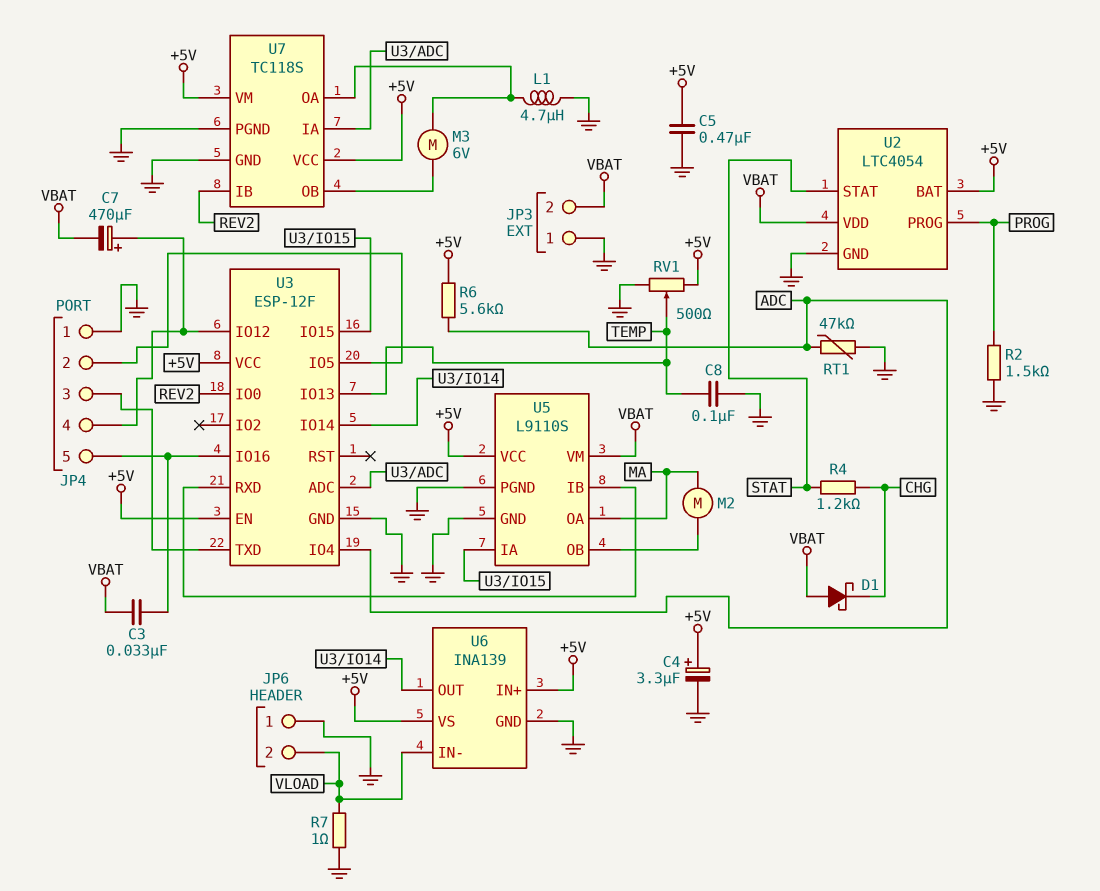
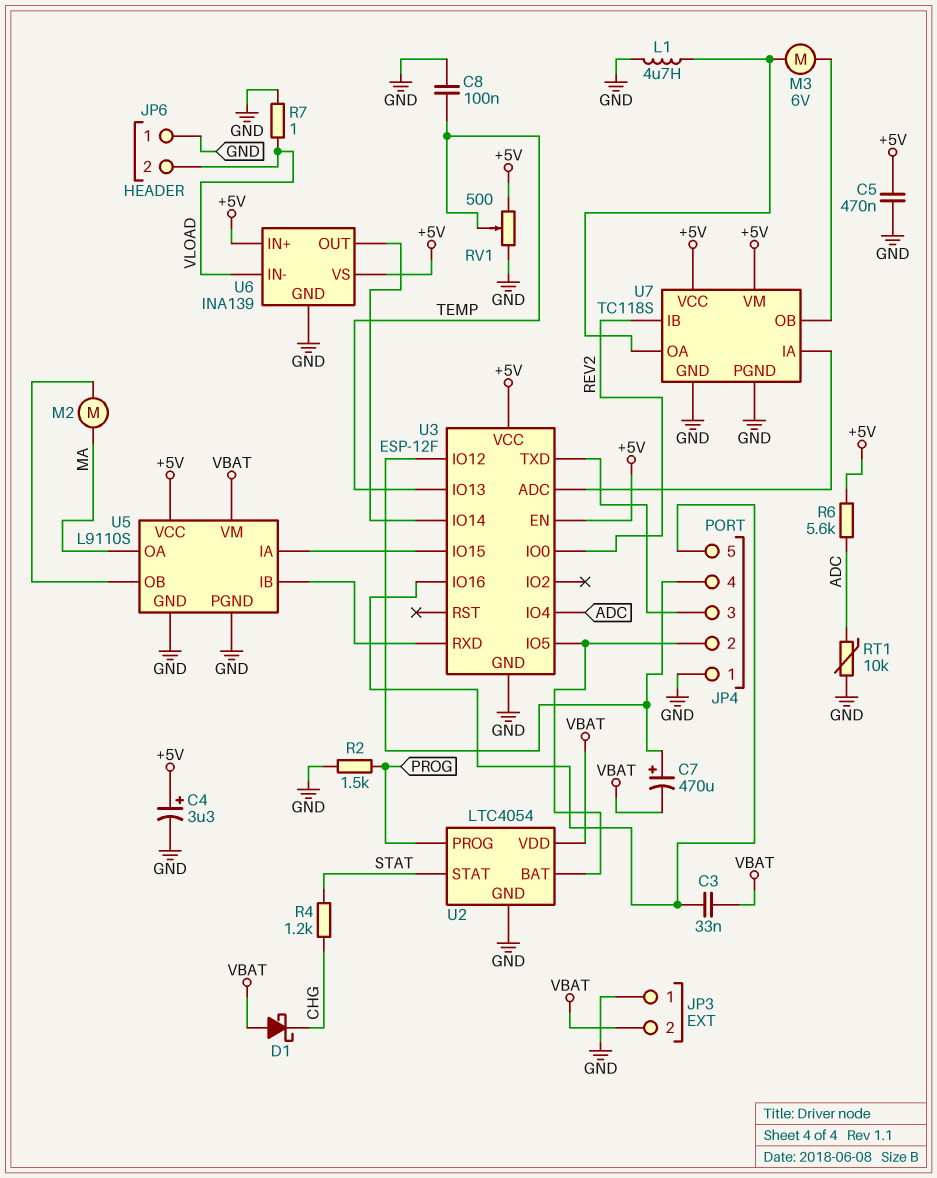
RT1: 47k (ADC, GND) -> 10k (ADC, GND)
U2 pin BAT: +5V -> JP4/2

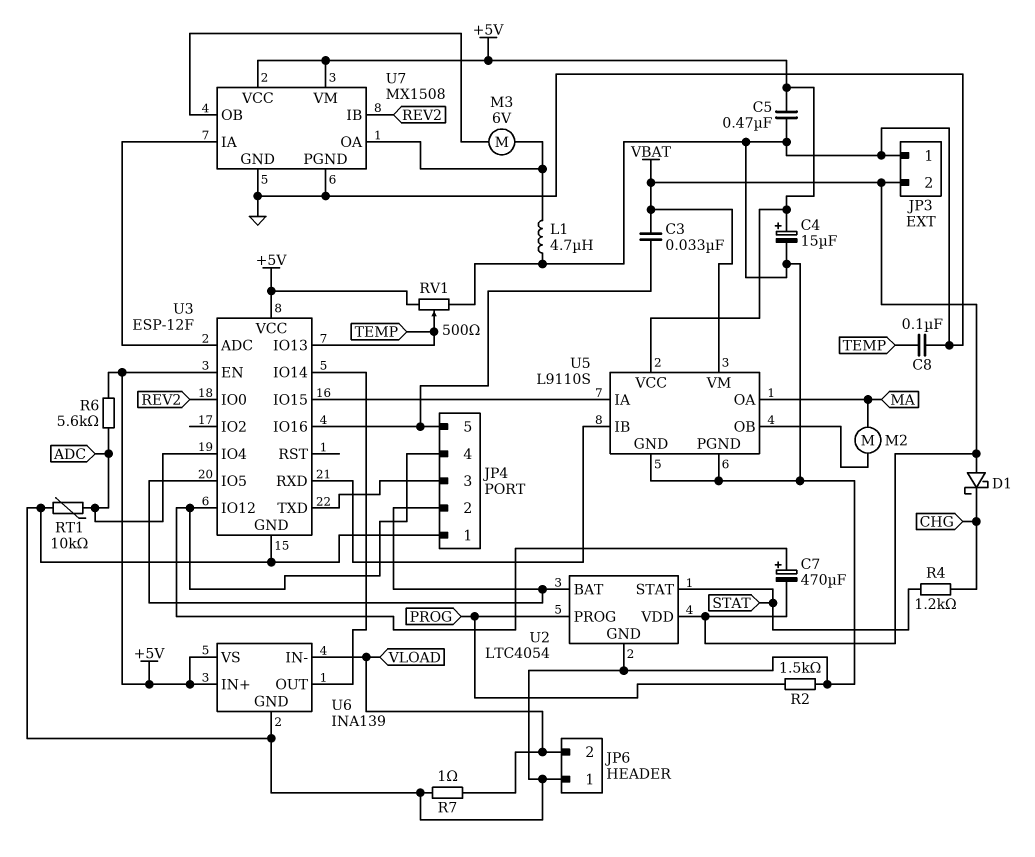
C4: 3.3uF (plus +5V, minus GND) -> 15uF (plus +5V, minus GND)
U7: TC118S -> MX1508

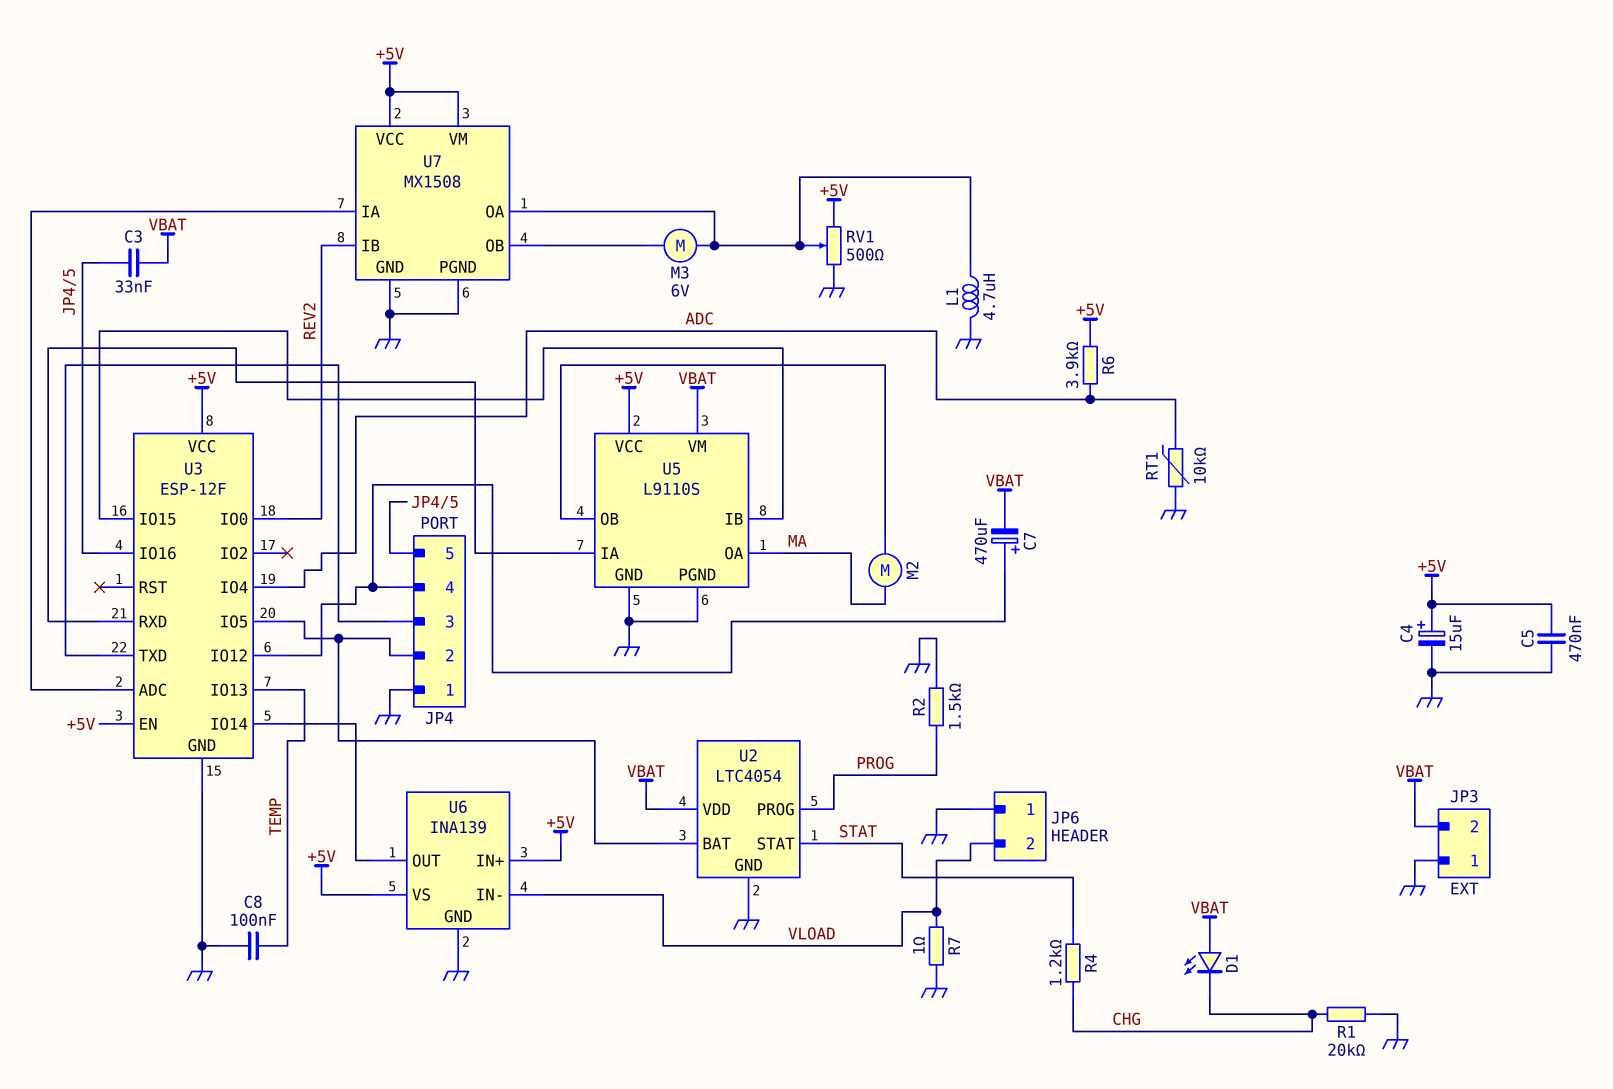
D1: schottky (A VBAT, K CHG) -> LED (A VBAT, K CHG)
R1: none -> 20k (CHG, GND)
R6: 5.6k (+5V, ADC) -> 3.9k (+5V, ADC)
RV1: 500 (+5V, GND, wiper TEMP) -> 500 (+5V, GND, wiper U7/OA)
U5 pin IA: U3/IO15 -> U3/RXD
U5 pin IB: U3/RXD -> U3/IO15

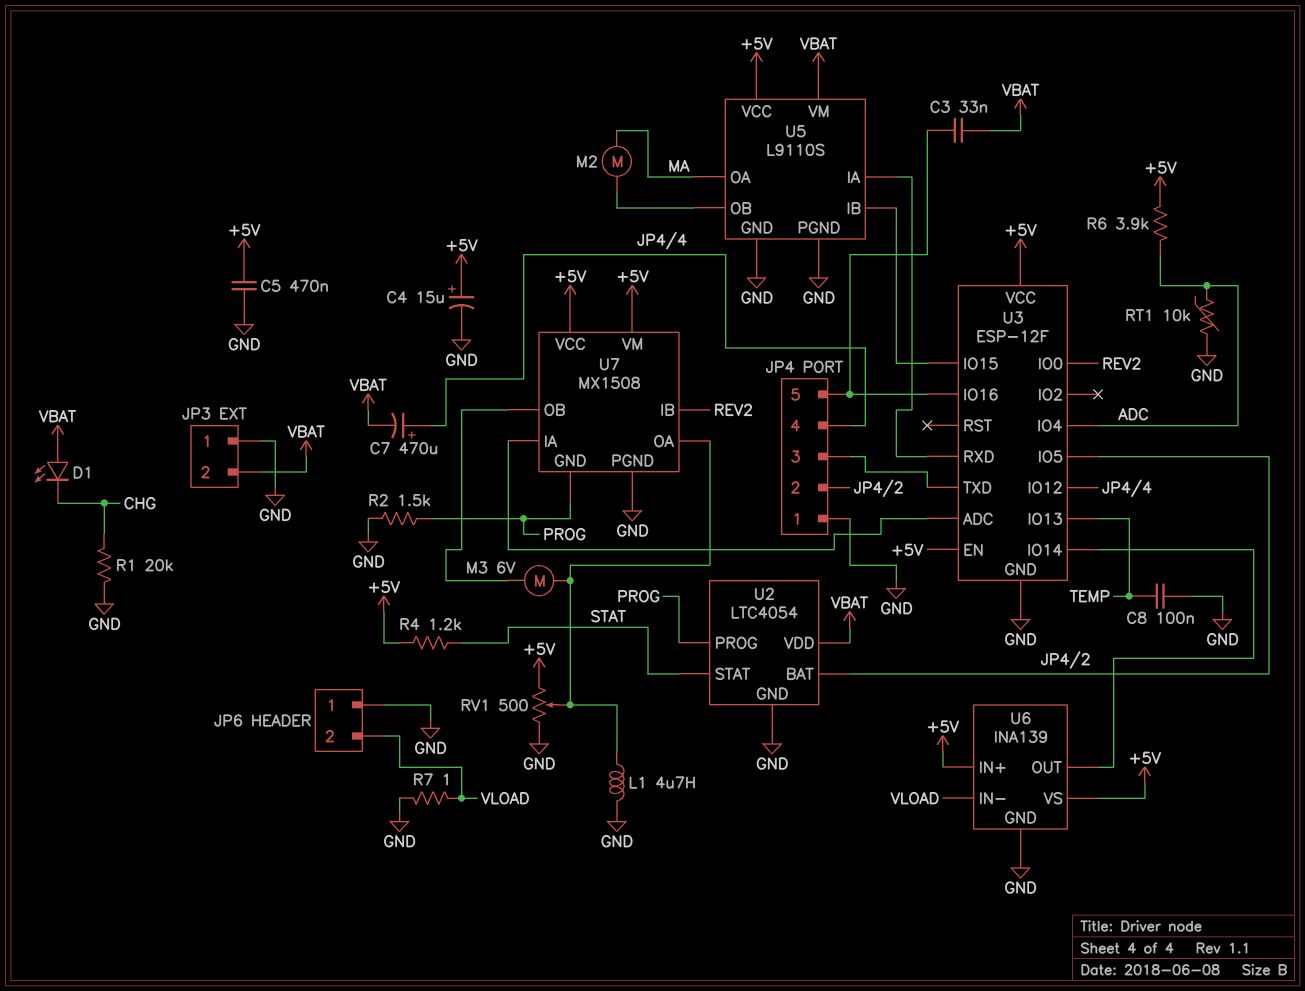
R4: 1.2k (CHG, STAT) -> 1.2k (+5V, STAT)
U7 pin GND: GND -> PROG

